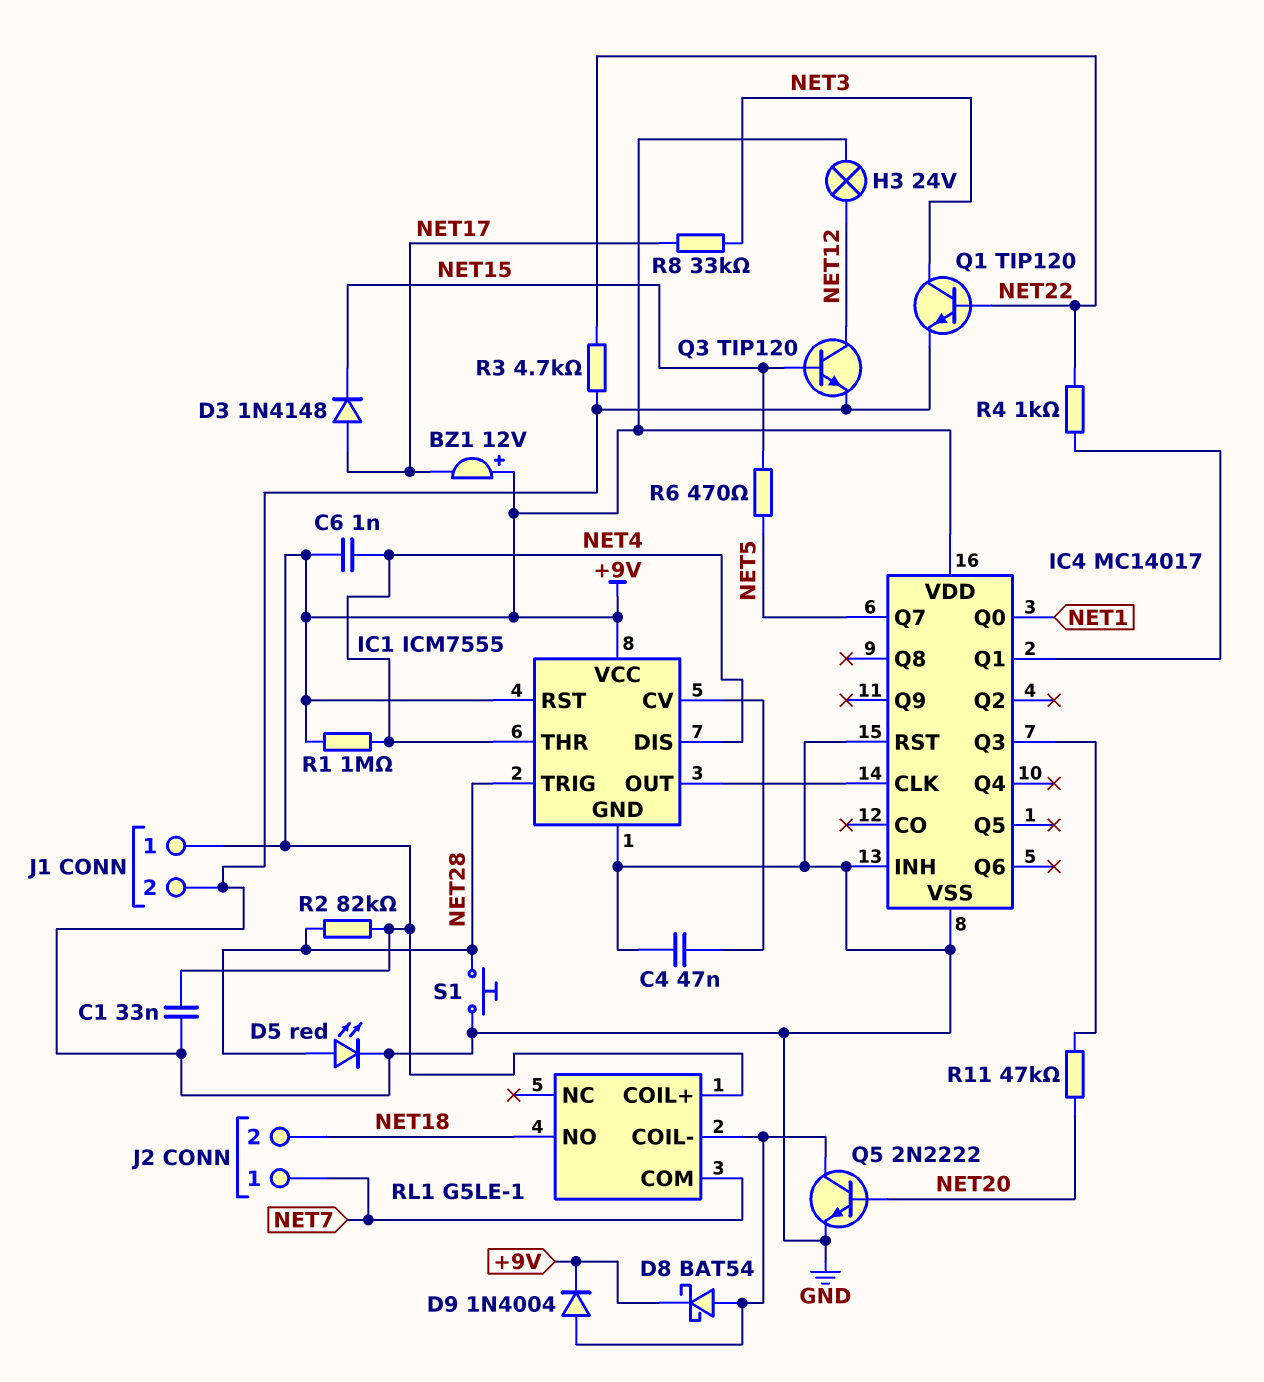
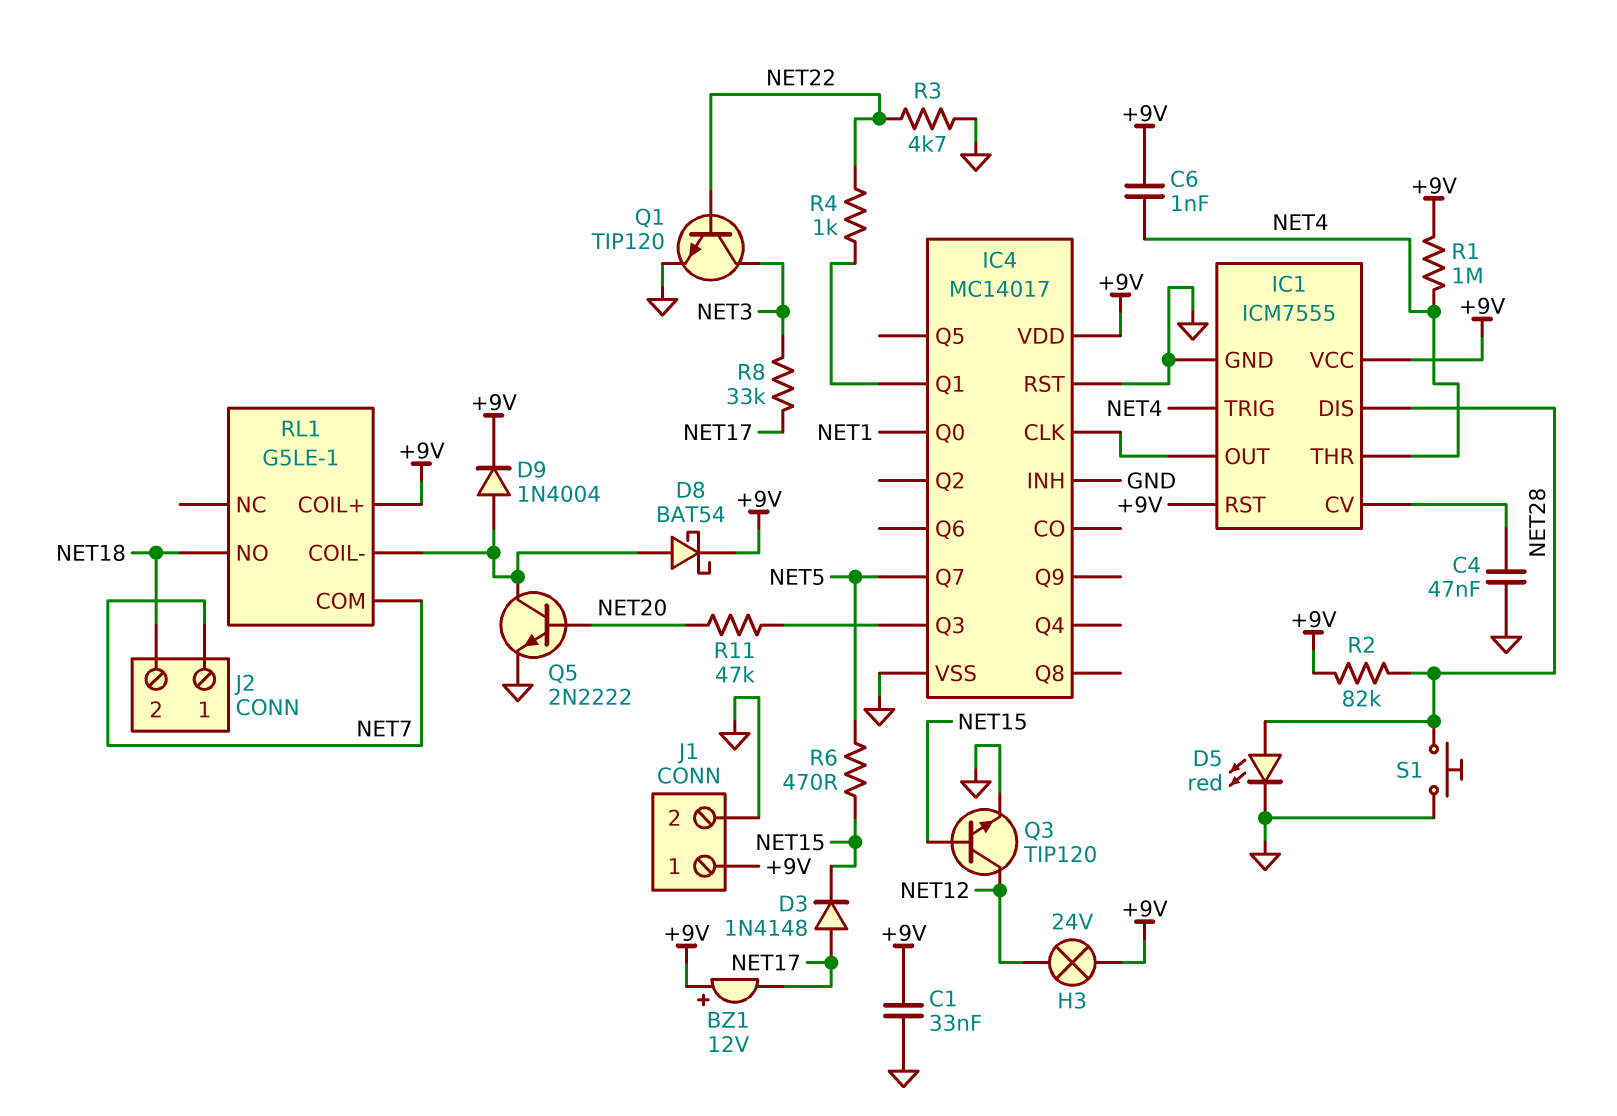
IC1 pin DIS: NET4 -> NET28
IC1 pin TRIG: NET28 -> NET4

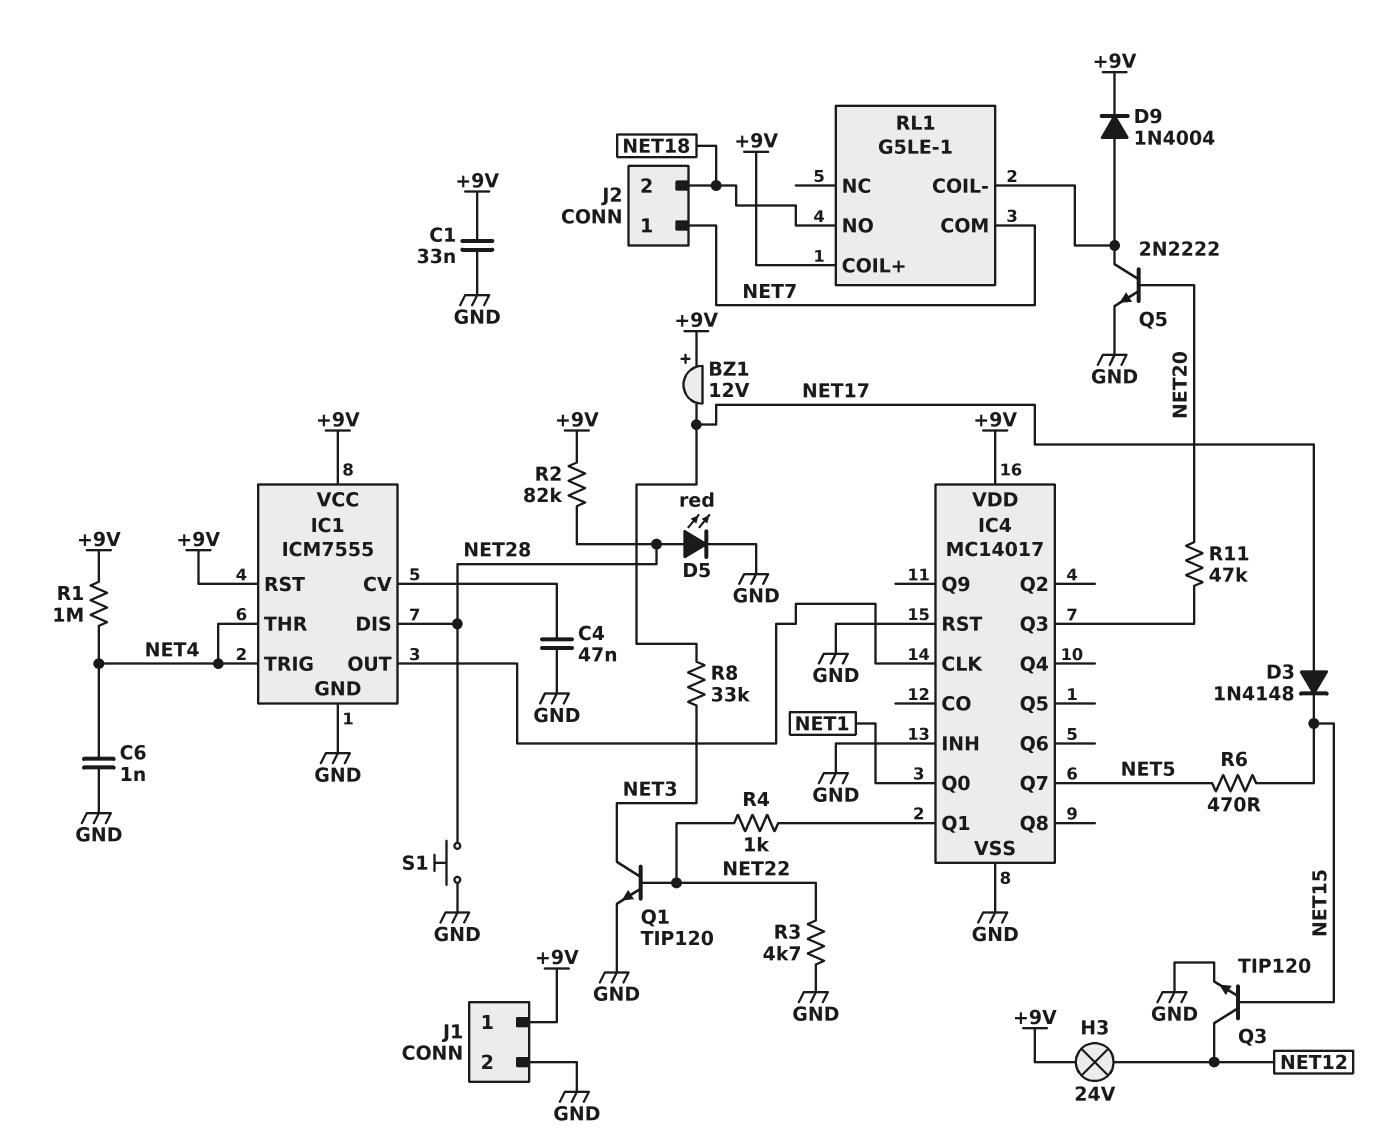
C6: 1nF (+9V, NET4) -> 1nF (GND, NET4)
D8: schottky BAT54 (A RL1/COIL-, K +9V) -> none

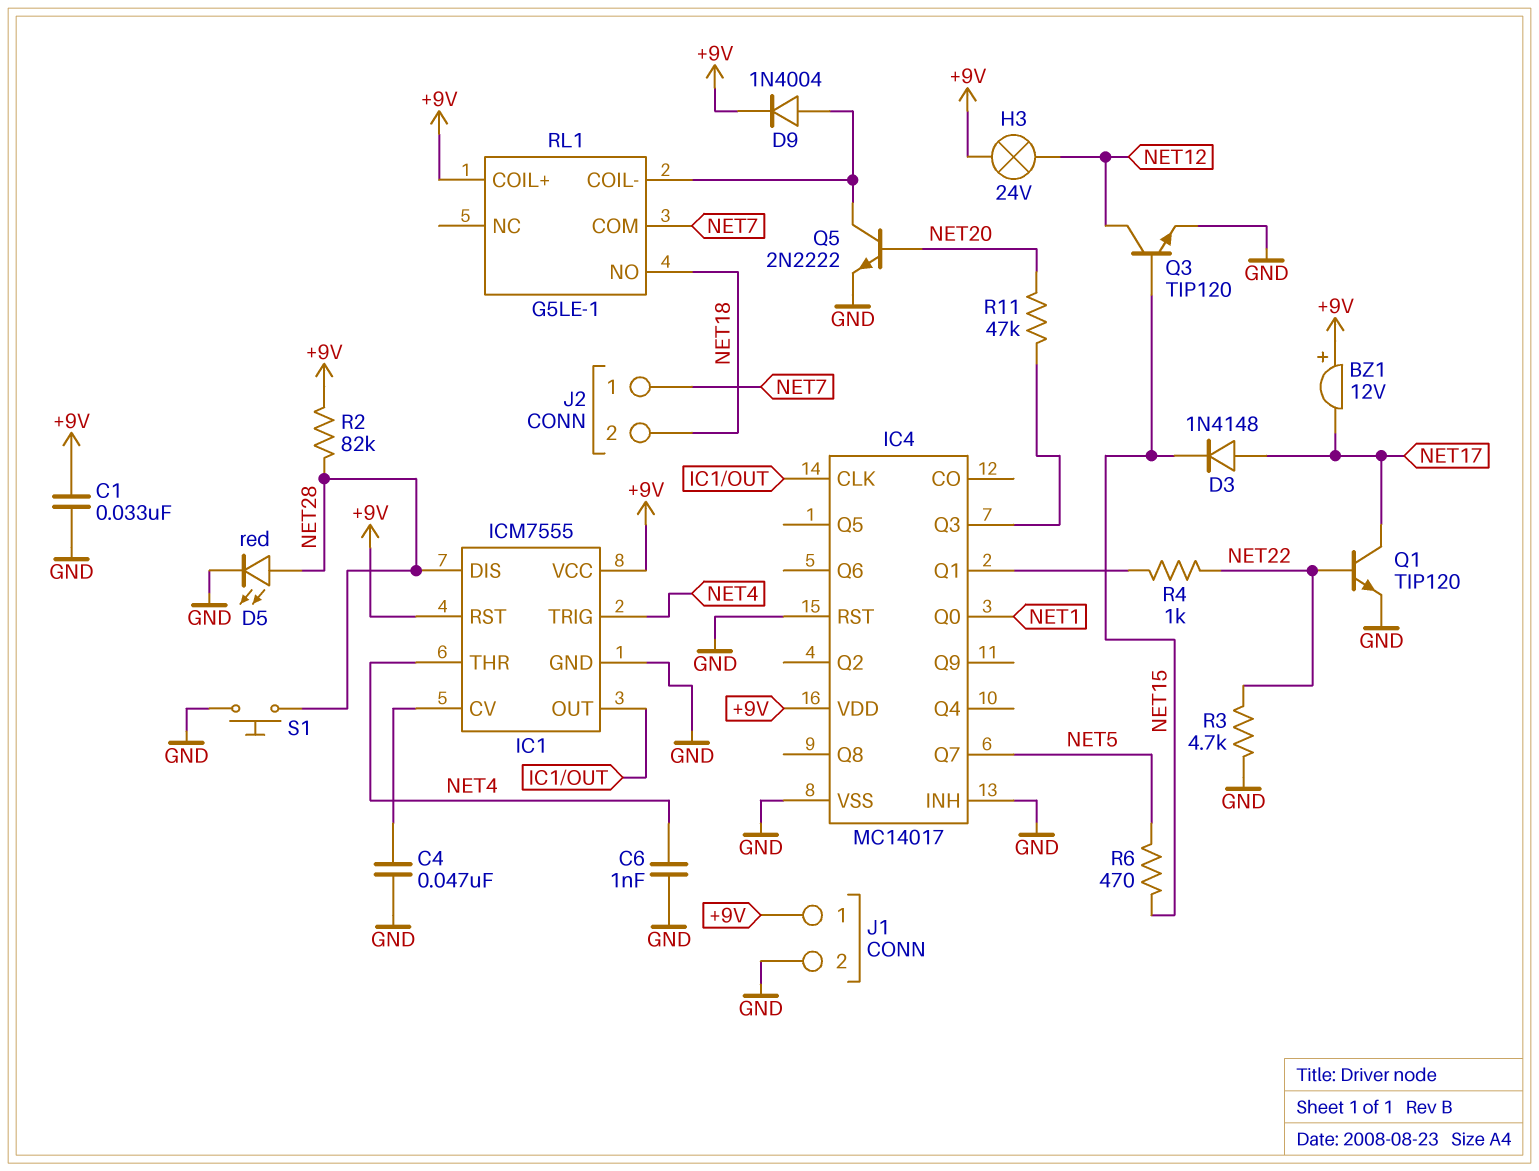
Q1: NPN TIP120 (B NET22, C NET3, E GND) -> NPN TIP120 (B NET22, C NET17, E GND)
R1: 1M (+9V, NET4) -> none
R8: 33k (NET3, NET17) -> none

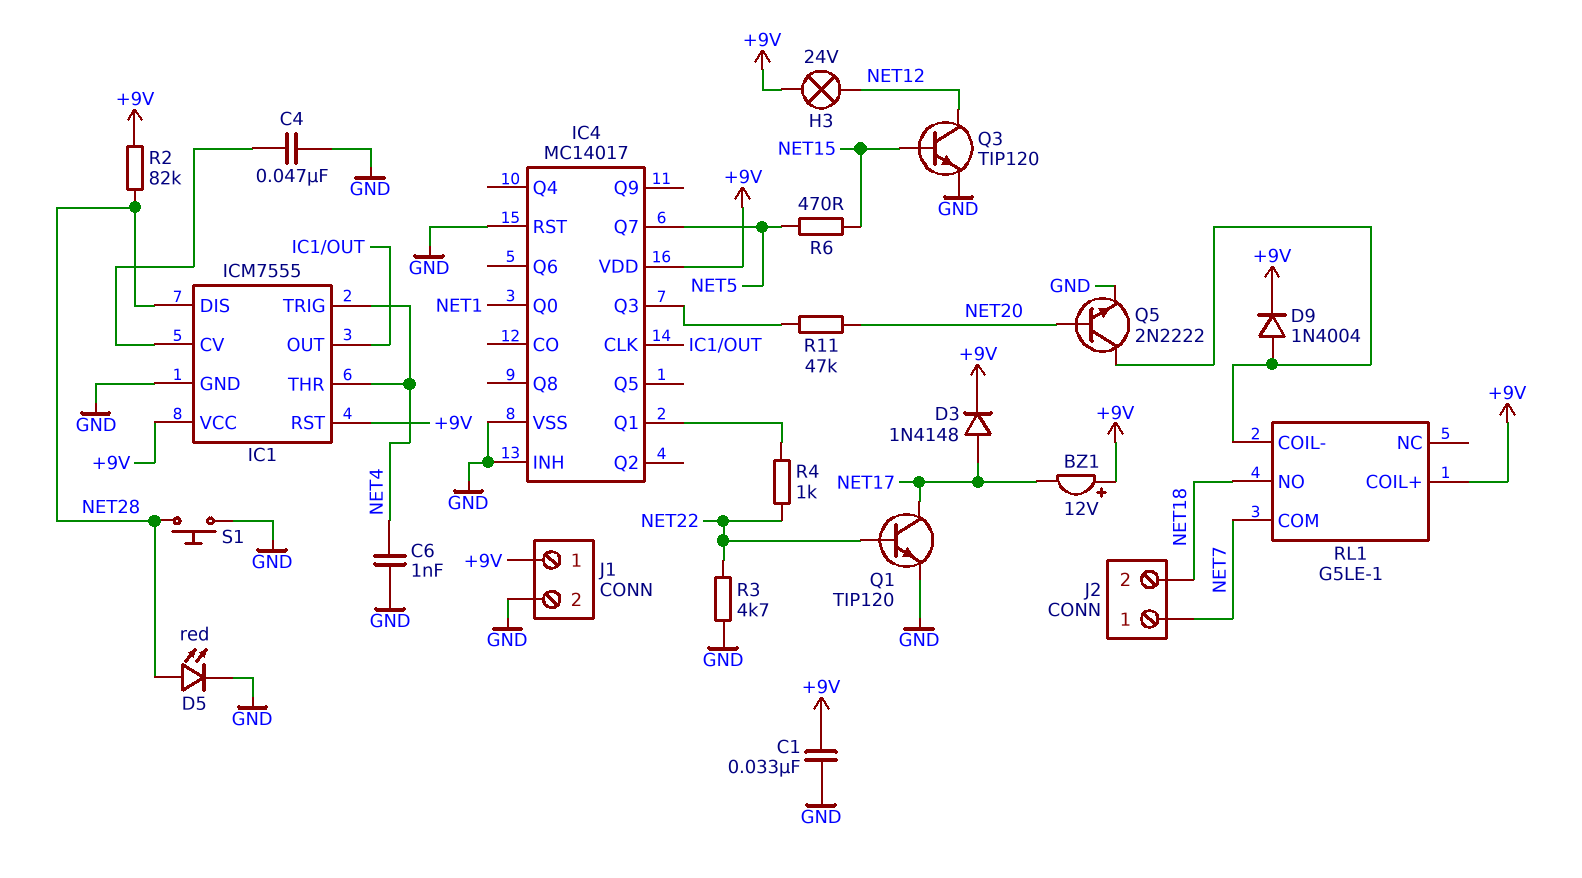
D3: diode 1N4148 (A NET17, K NET15) -> diode 1N4148 (A NET17, K +9V)

